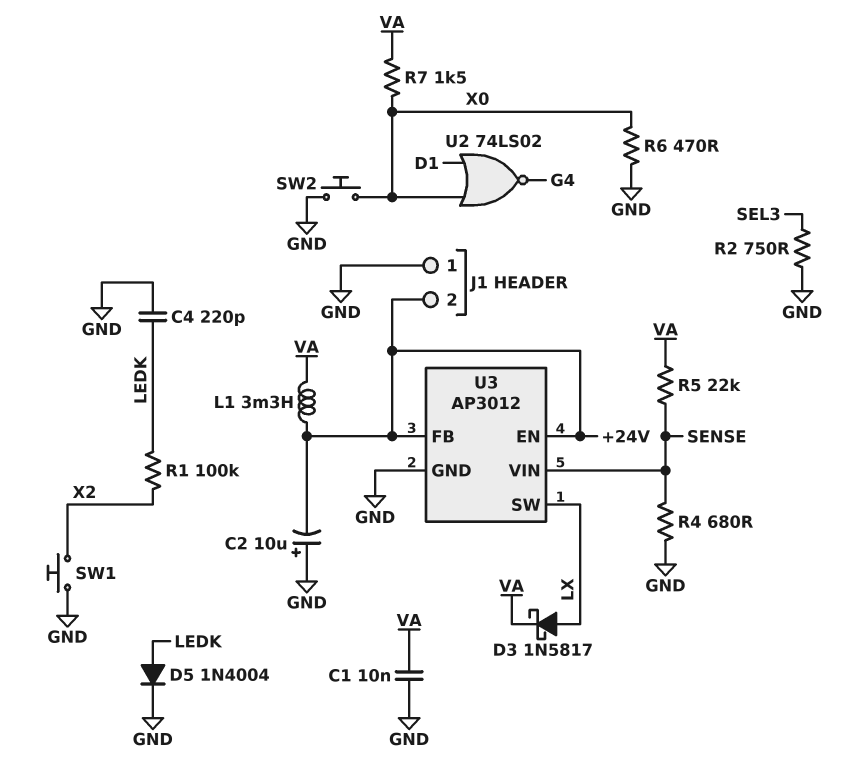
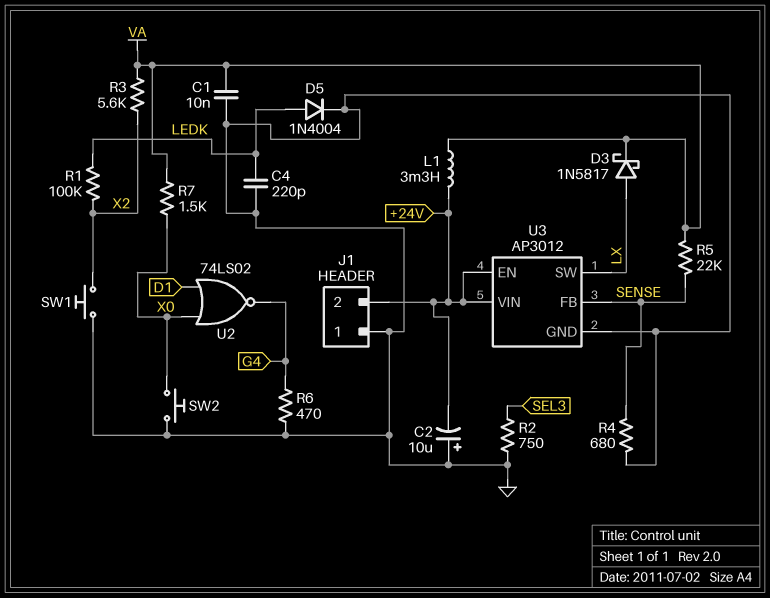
R3: none -> 5.6k (VA, X2)
R6: 470 (GND, X0) -> 470 (G4, GND)
U3 pin FB: +24V -> SENSE
U3 pin VIN: SENSE -> +24V

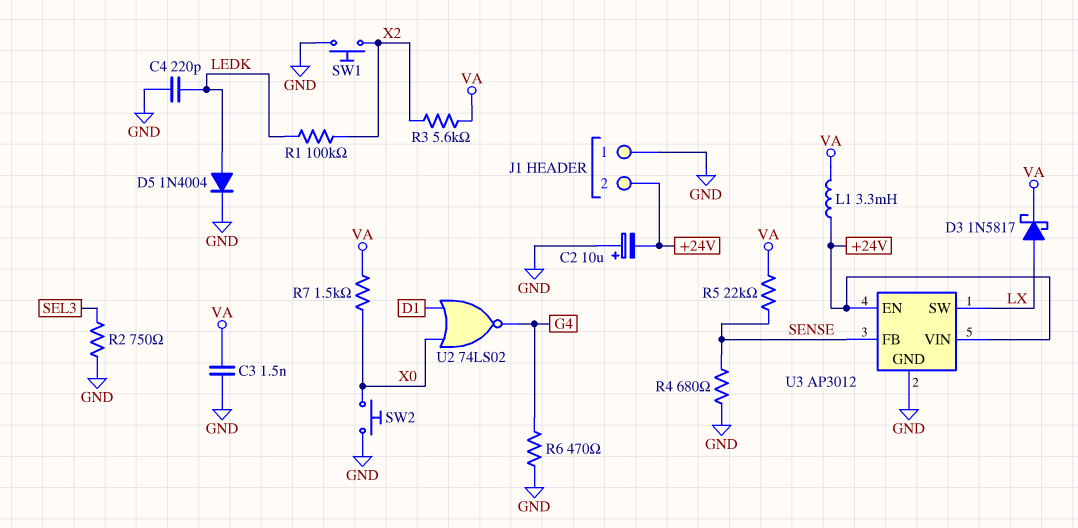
C1: 10nF (GND, VA) -> none
C3: none -> 1.5nF (GND, VA)

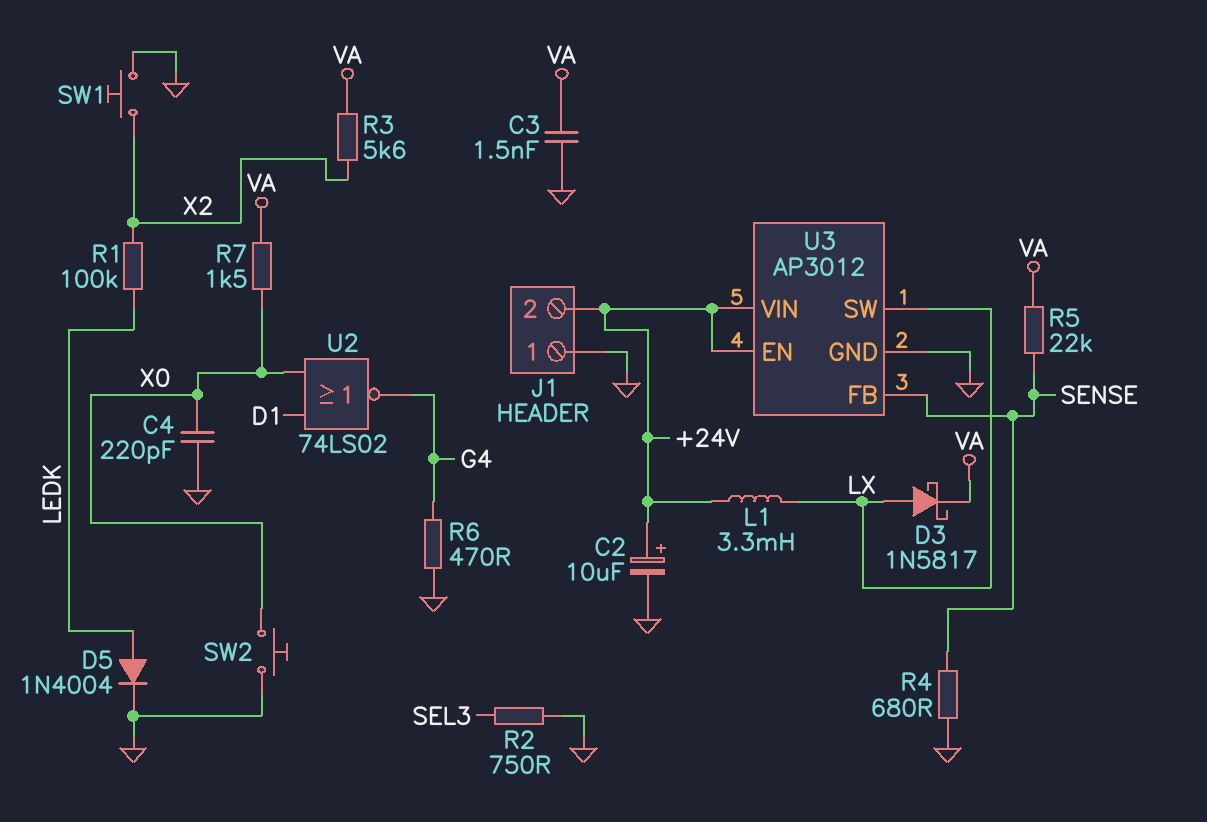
C2: 10uF (plus GND, minus +24V) -> 10uF (plus +24V, minus GND)
C4: 220pF (GND, LEDK) -> 220pF (GND, X0)
L1: 3.3mH (+24V, VA) -> 3.3mH (+24V, LX)

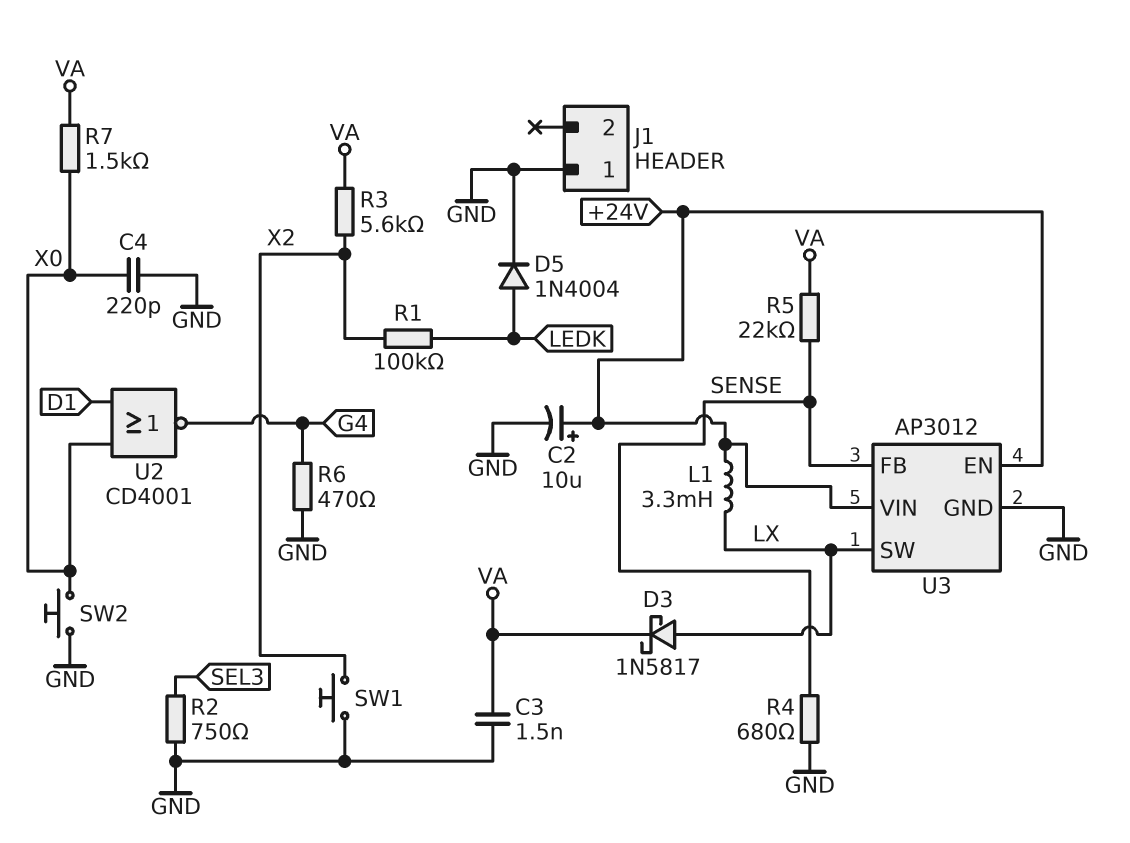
J1 pin 2: +24V -> none
U2: NOR 74LS02 (in D1, in X0, out G4) -> NOR CD4001 (in D1, in X0, out G4)

